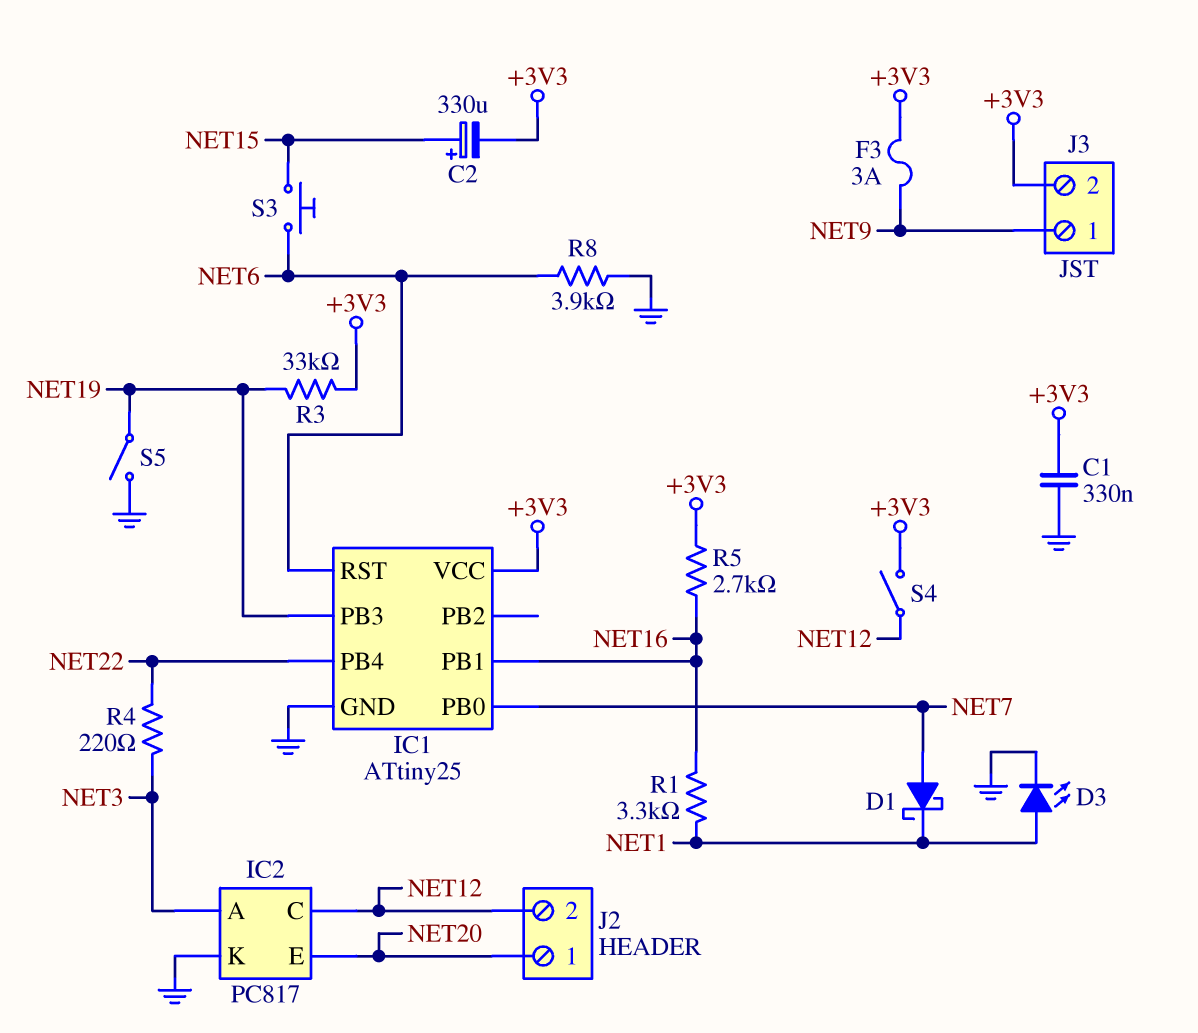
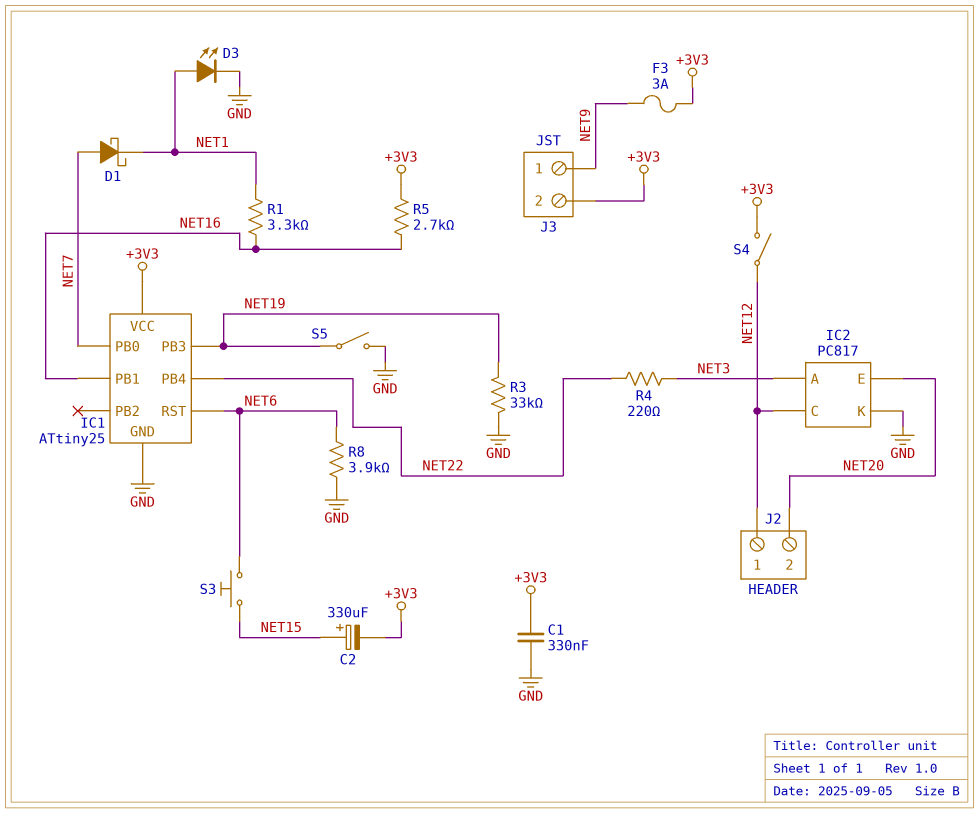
J2 pin 1: NET20 -> NET12
J2 pin 2: NET12 -> NET20
R3: 33k (+3V3, NET19) -> 33k (GND, NET19)

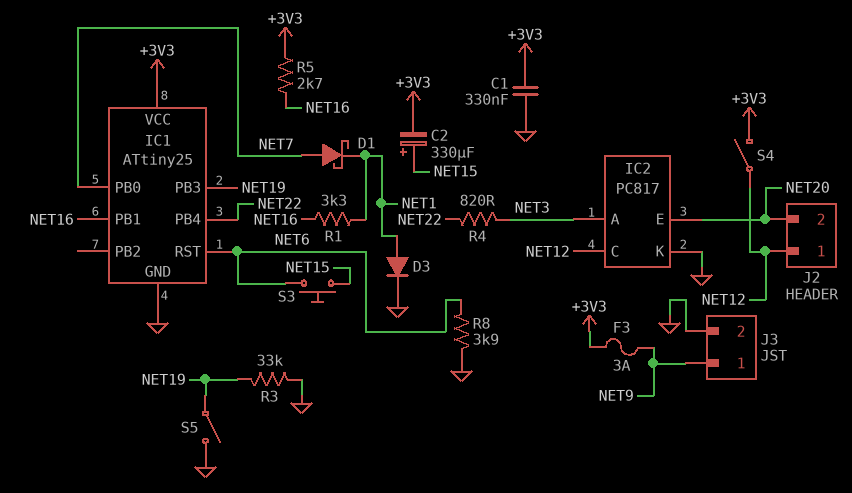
D3: LED (A NET1, K GND) -> diode (A NET1, K GND)
J3 pin 2: +3V3 -> GND
R4: 220 (NET3, NET22) -> 820 (NET3, NET22)

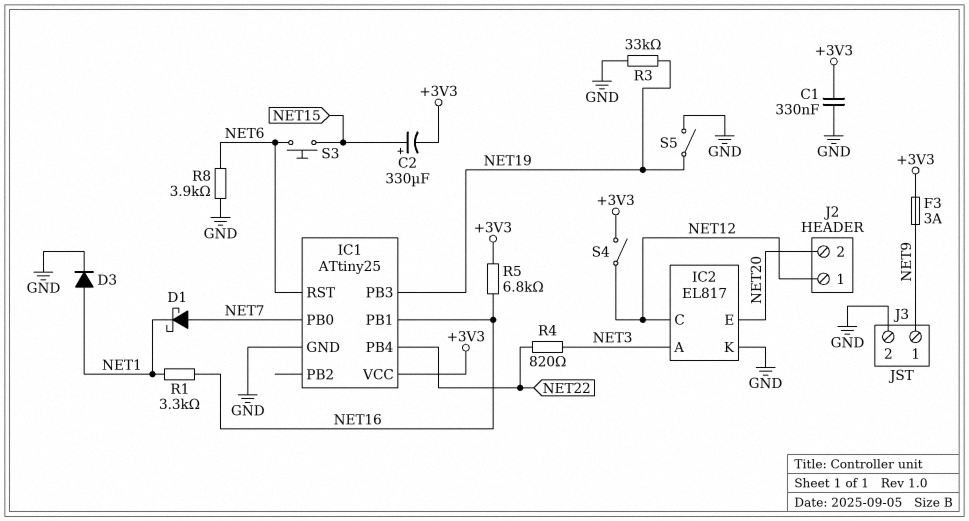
IC2: PC817 -> EL817
R5: 2.7k (+3V3, NET16) -> 6.8k (+3V3, NET16)

